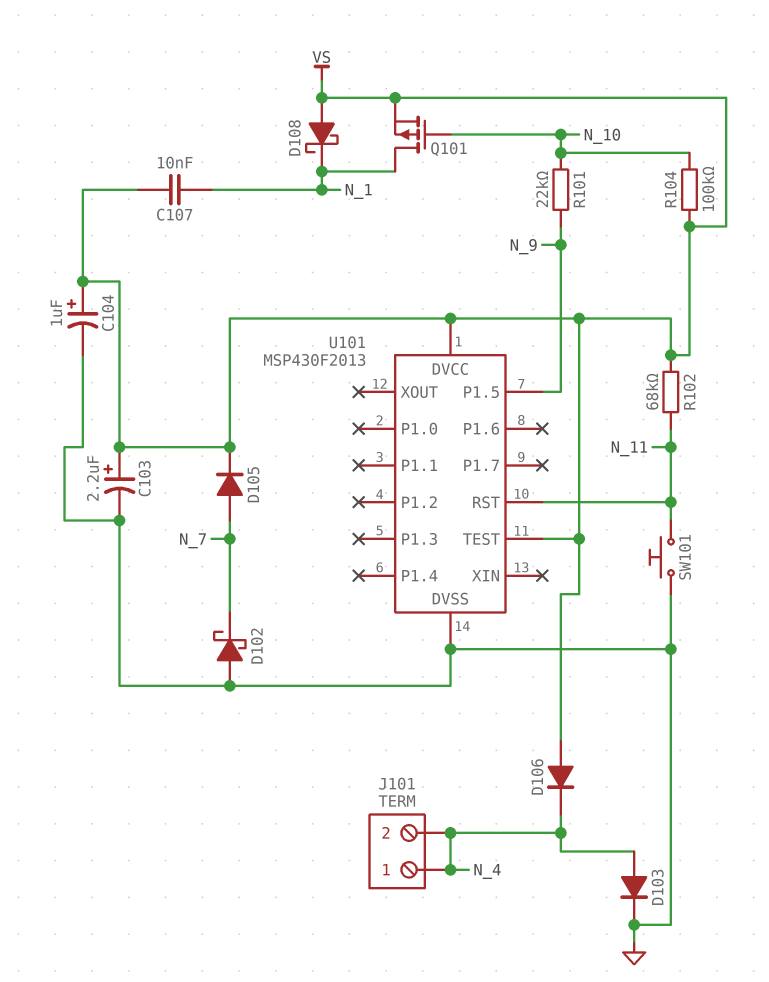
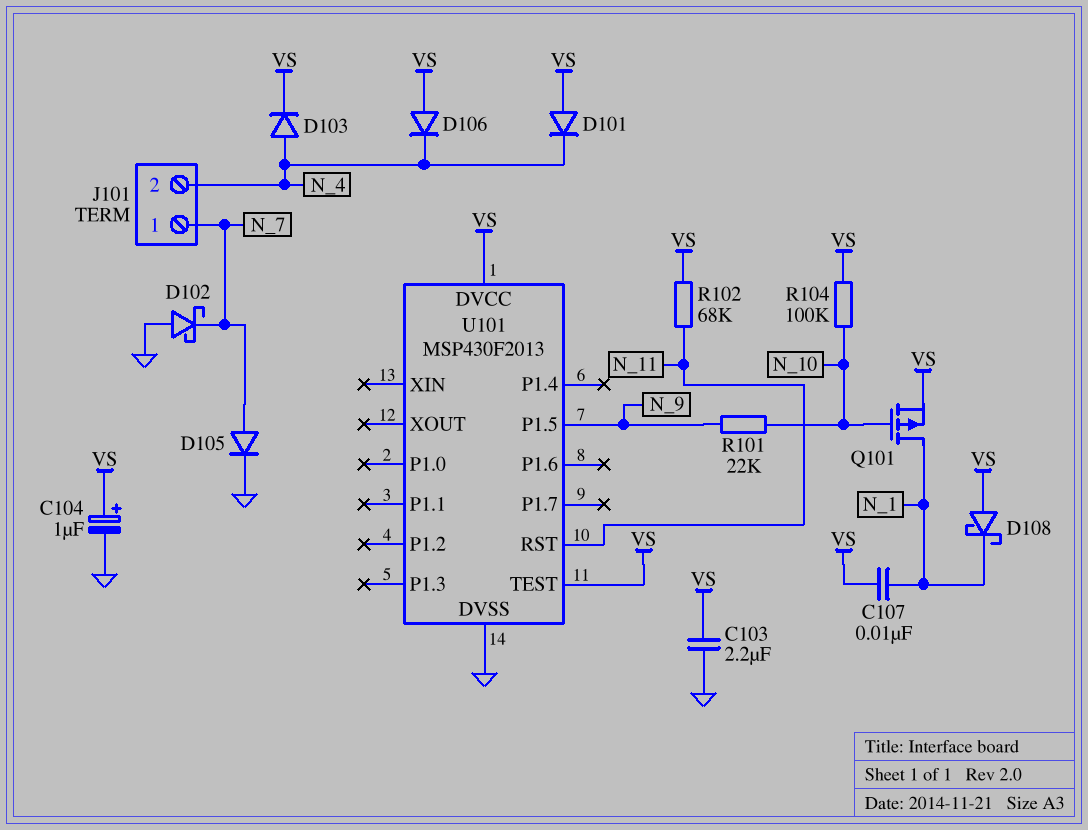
C103: 2.2uF (plus VS, minus GND) -> 2.2uF (GND, VS)
D101: none -> diode (A VS, K N_4)
D103: diode (A N_4, K GND) -> diode (A N_4, K VS)
D105: diode (A N_7, K VS) -> diode (A N_7, K GND)
J101 pin 1: N_4 -> N_7
SW101: button (GND, N_11) -> none

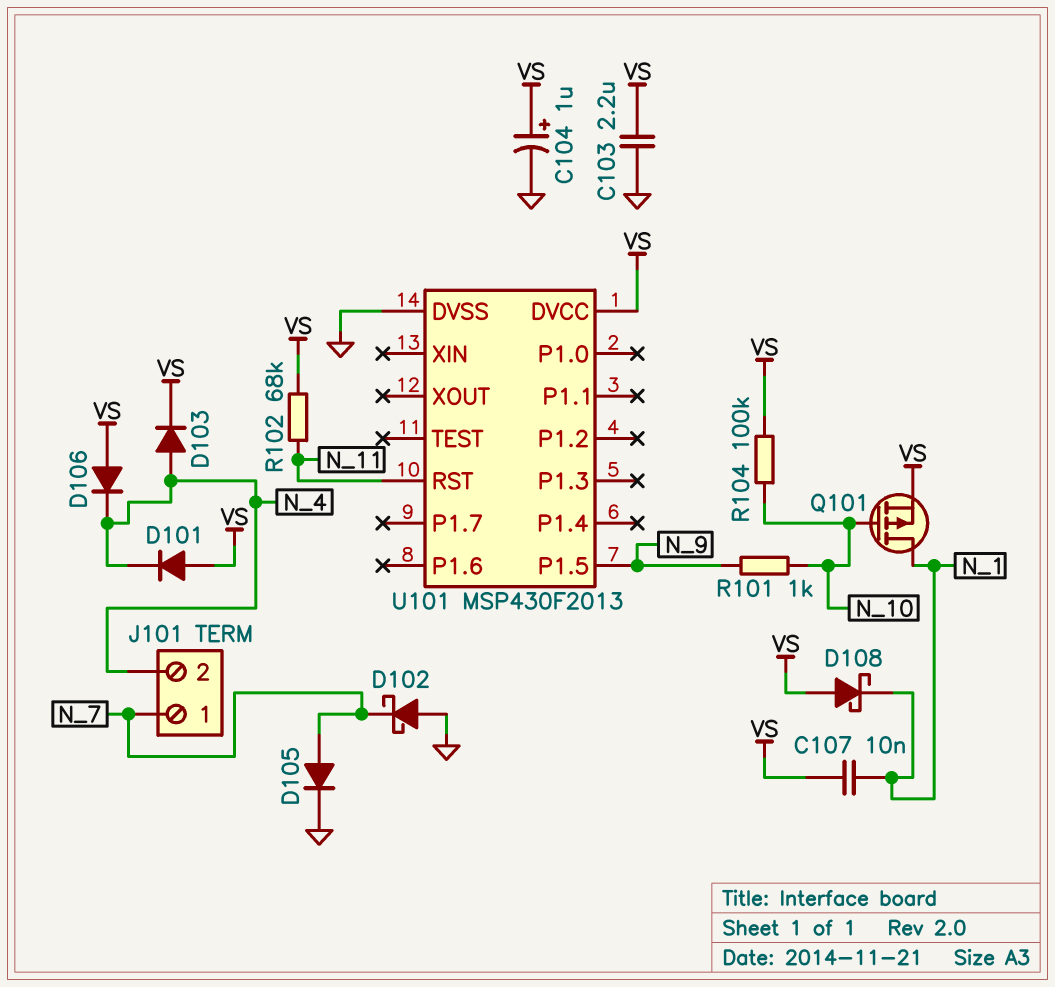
R101: 22k (N_9, N_10) -> 1k (N_9, N_10)
U101 pin TEST: VS -> none

